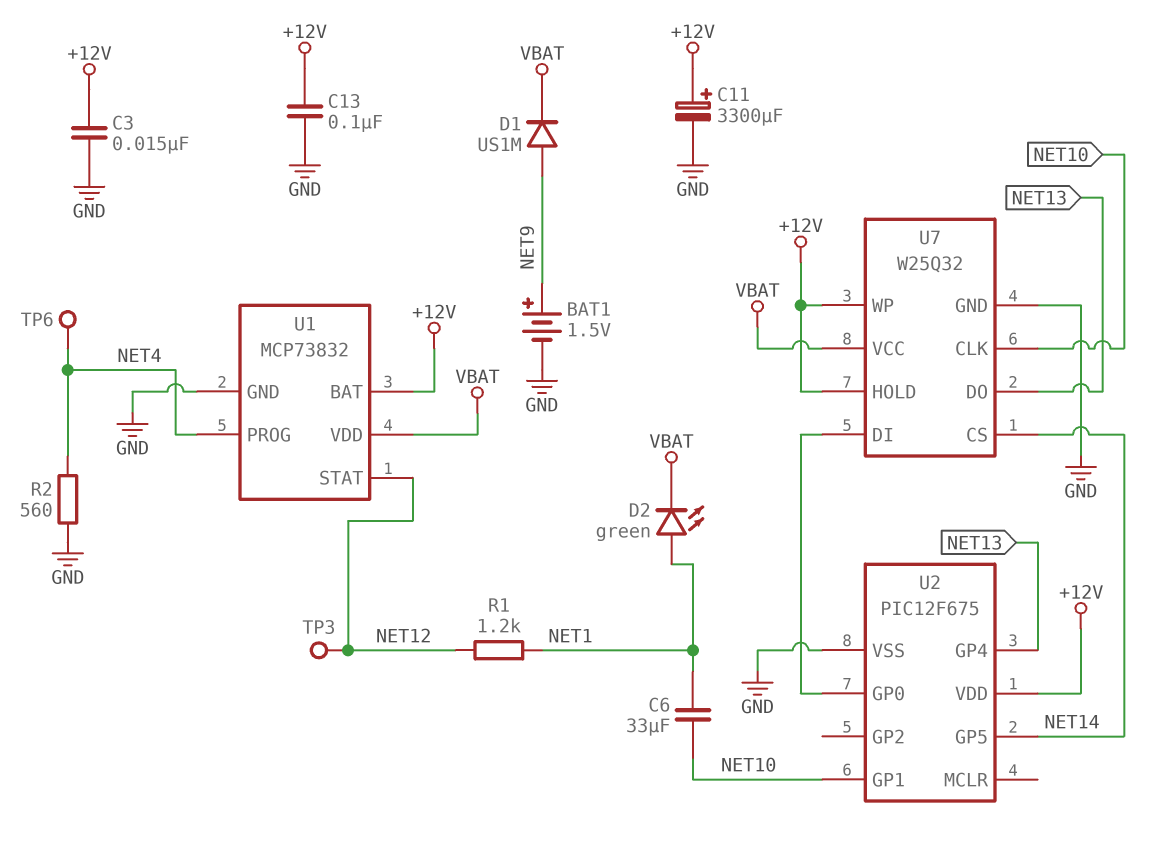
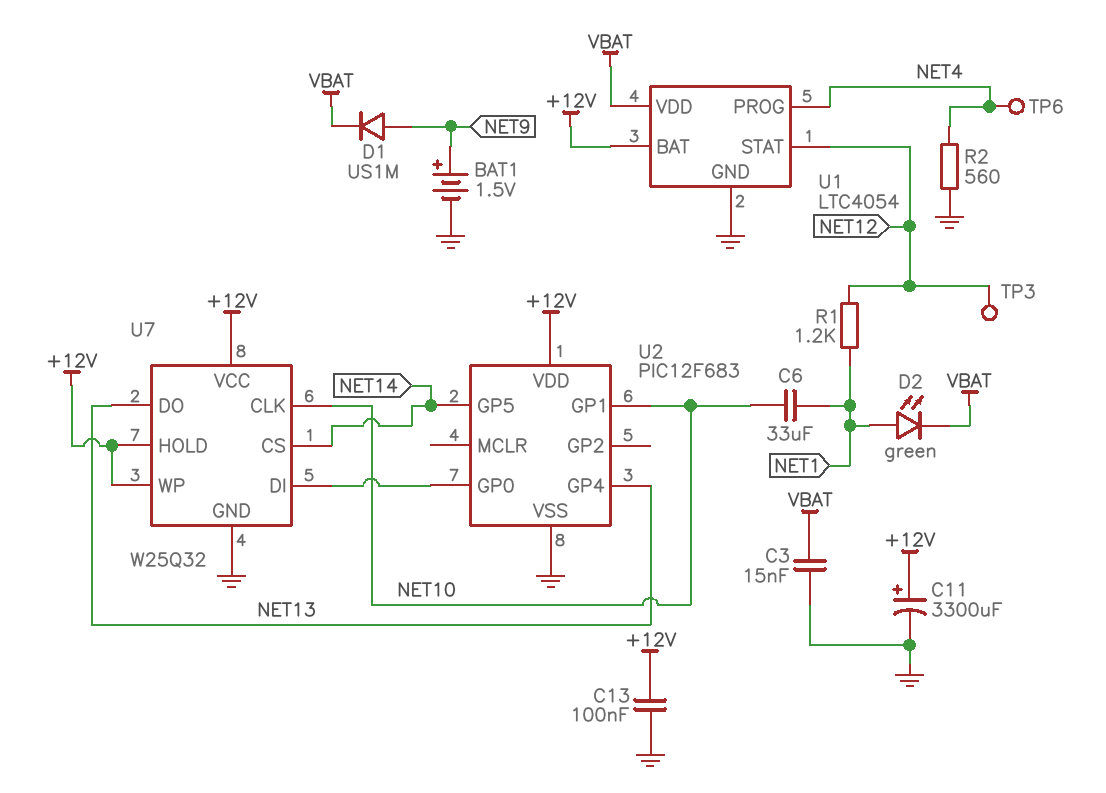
C3: 15nF (+12V, GND) -> 15nF (GND, VBAT)
U1: MCP73832 -> LTC4054
U2: PIC12F675 -> PIC12F683
U7 pin VCC: VBAT -> +12V

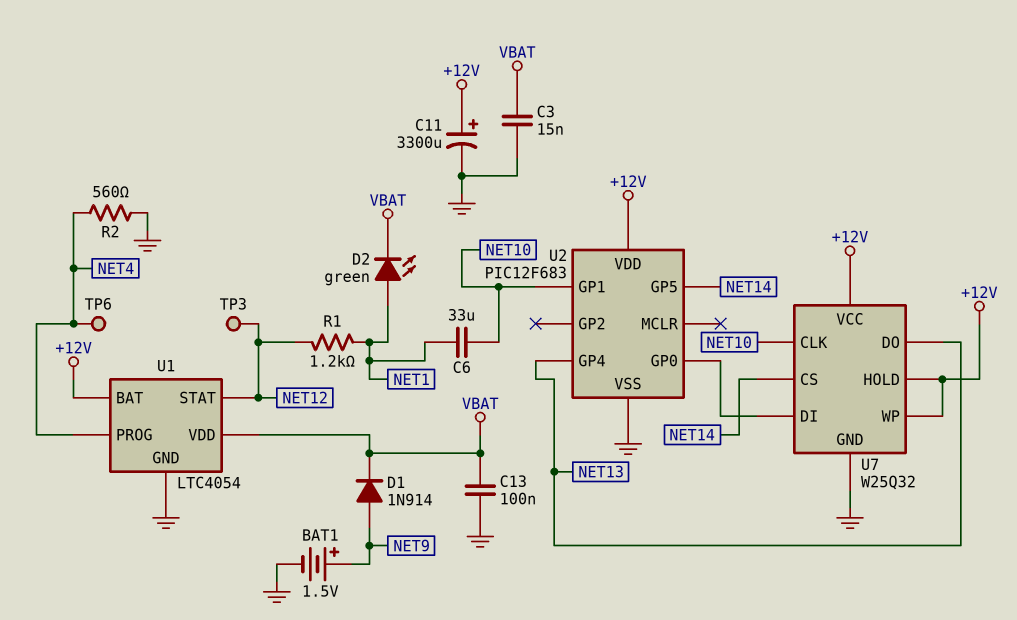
C13: 100nF (+12V, GND) -> 100nF (GND, VBAT)
D1: diode US1M (A NET9, K VBAT) -> diode 1N914 (A NET9, K VBAT)

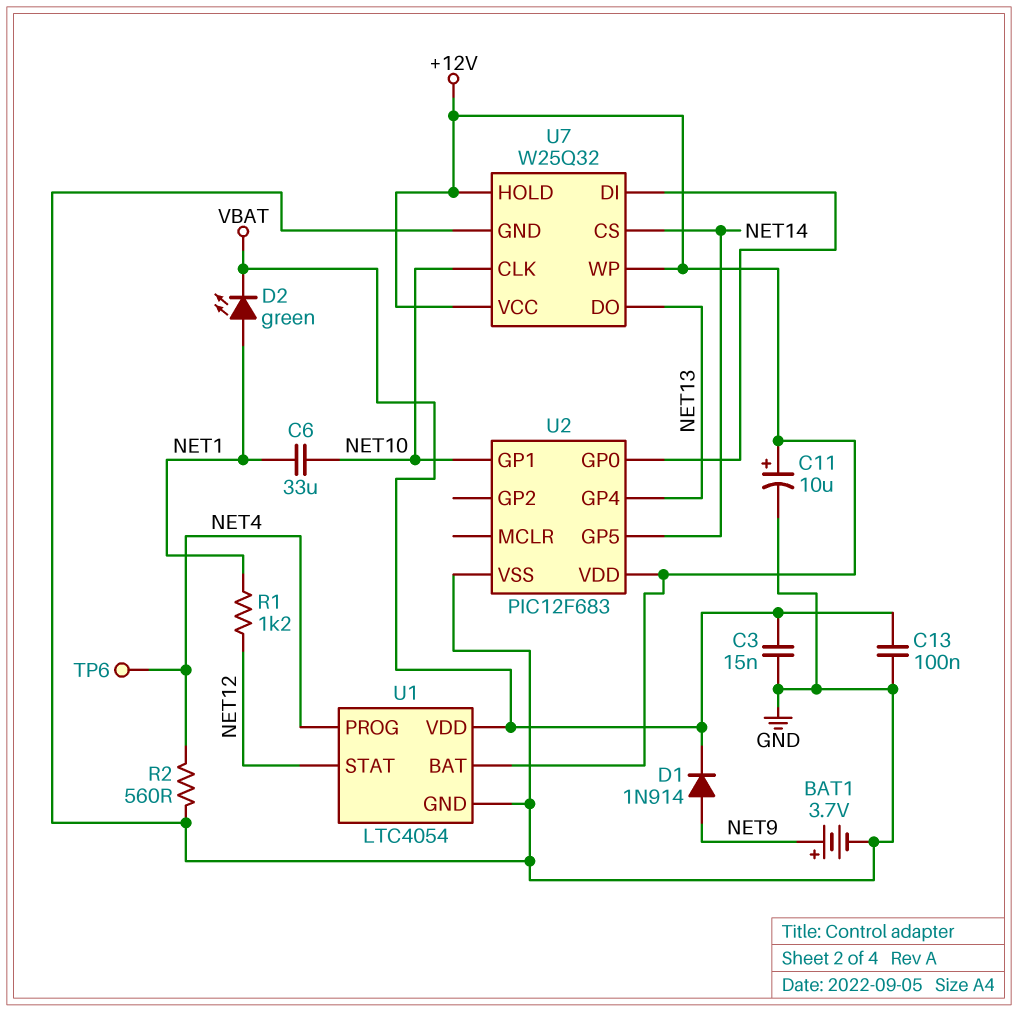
BAT1: 1.5V (plus NET9, minus GND) -> 3.7V (plus NET9, minus GND)
C11: 3300uF (plus +12V, minus GND) -> 10uF (plus +12V, minus GND)
TP3: test point (NET12) -> none

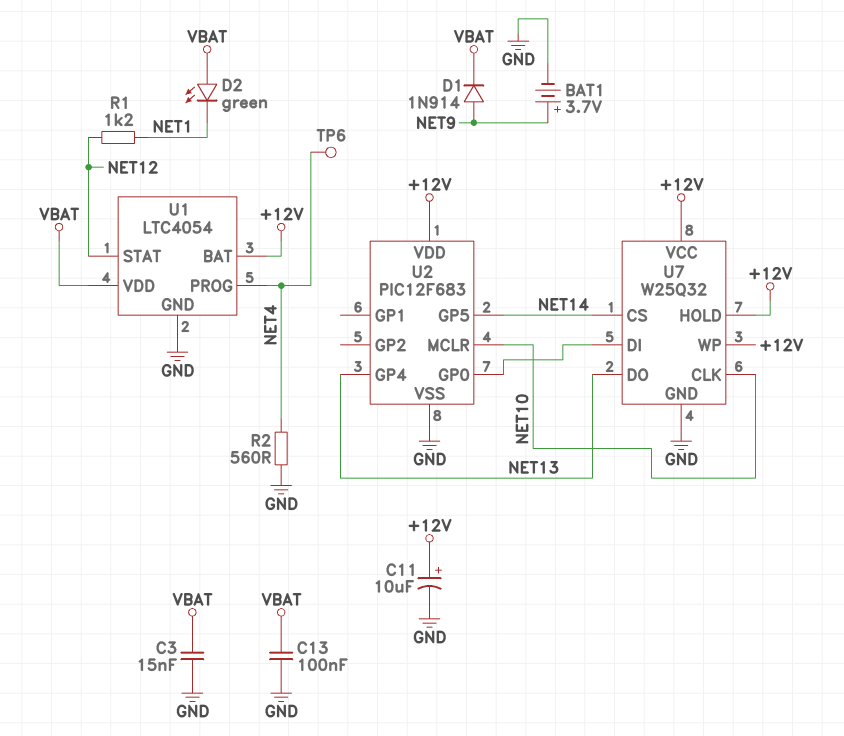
C6: 33uF (NET1, NET10) -> none
D2: LED green (A NET1, K VBAT) -> LED green (A VBAT, K NET1)
U2 pin GP1: NET10 -> none
U2 pin MCLR: none -> NET10

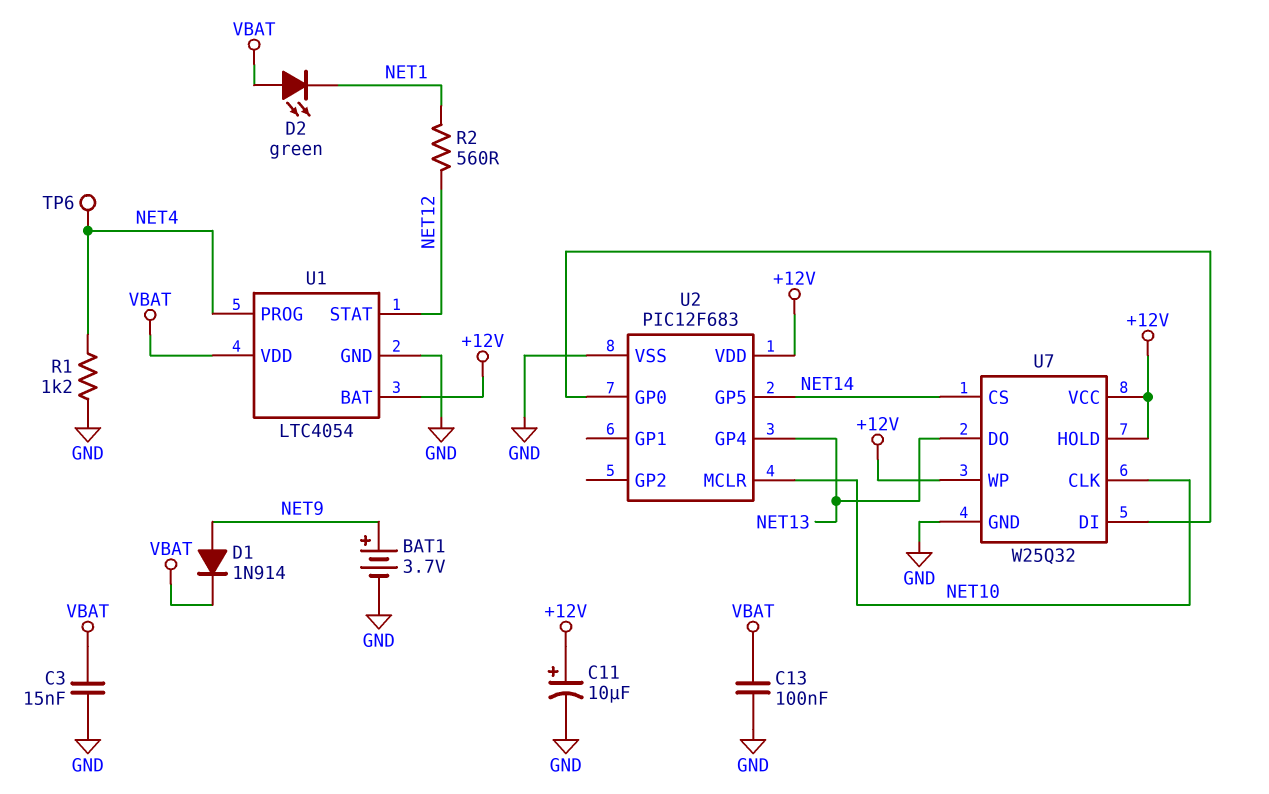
R1: 1.2k (NET1, NET12) -> 1.2k (GND, NET4)
R2: 560 (GND, NET4) -> 560 (NET1, NET12)

